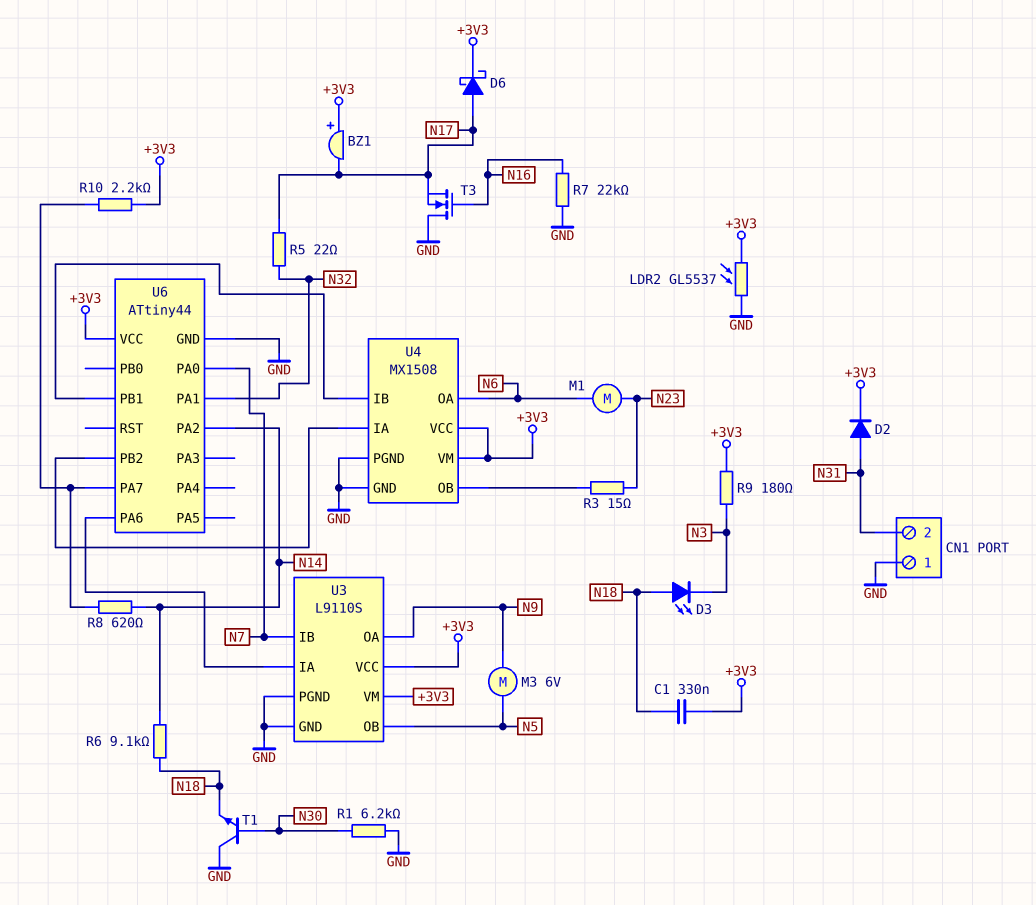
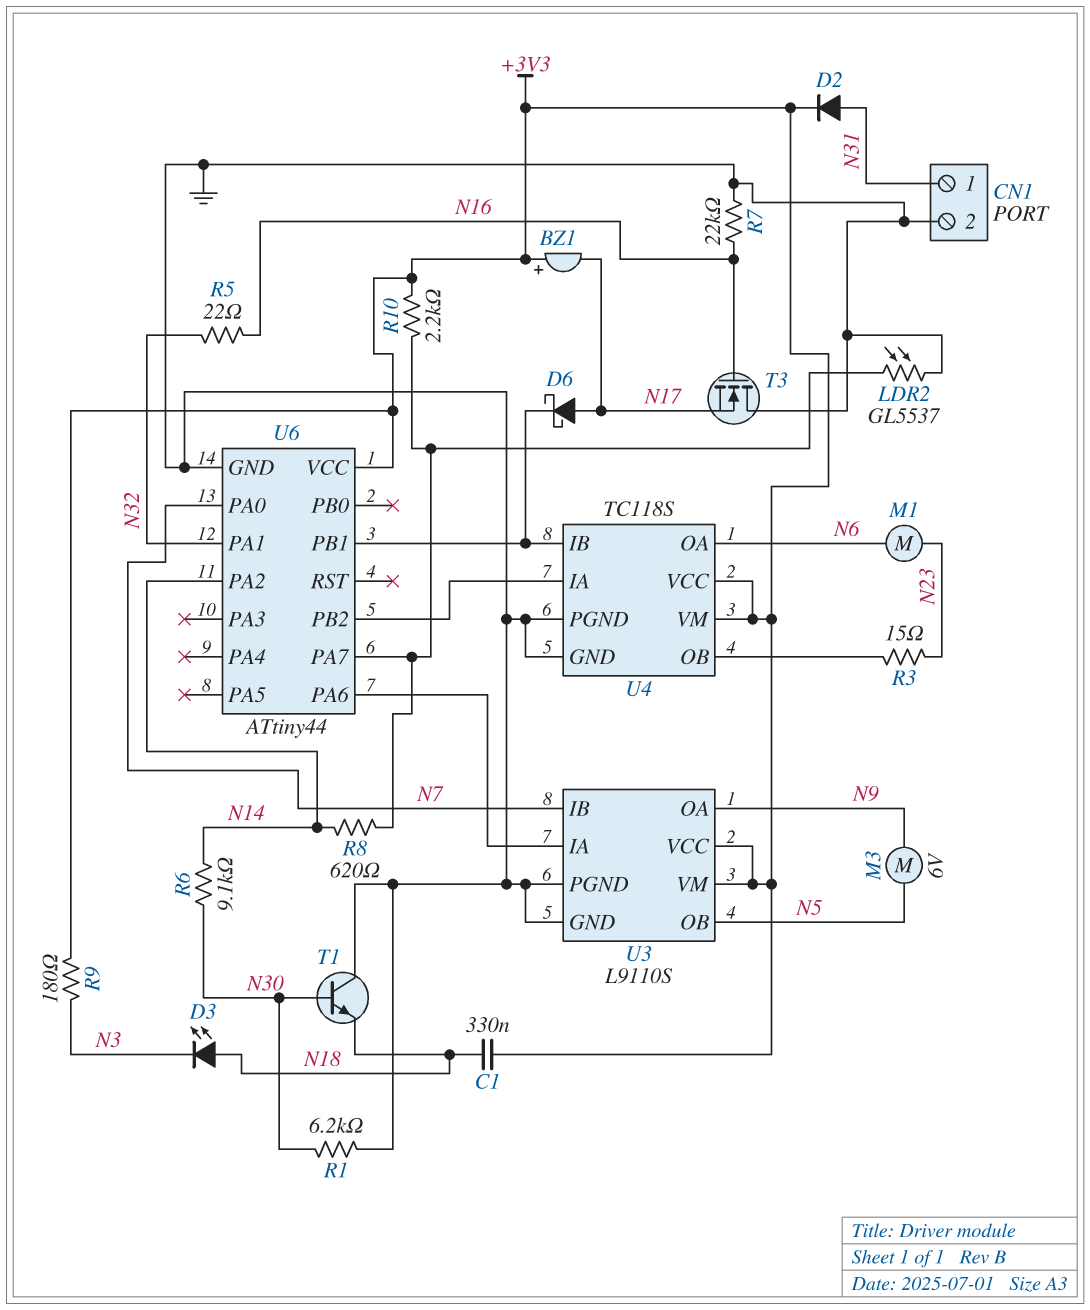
CN1 pin 1: GND -> N31
CN1 pin 2: N31 -> GND
D6: schottky (A N17, K +3V3) -> schottky (A N17, K U4/IB)
LDR2: GL5537 (+3V3, GND) -> GL5537 (GND, U6/PA7)
R5: 22 (N17, N32) -> 22 (N16, N32)
R6: 9.1k (N14, N18) -> 9.1k (N14, N30)
U4: MX1508 -> TC118S

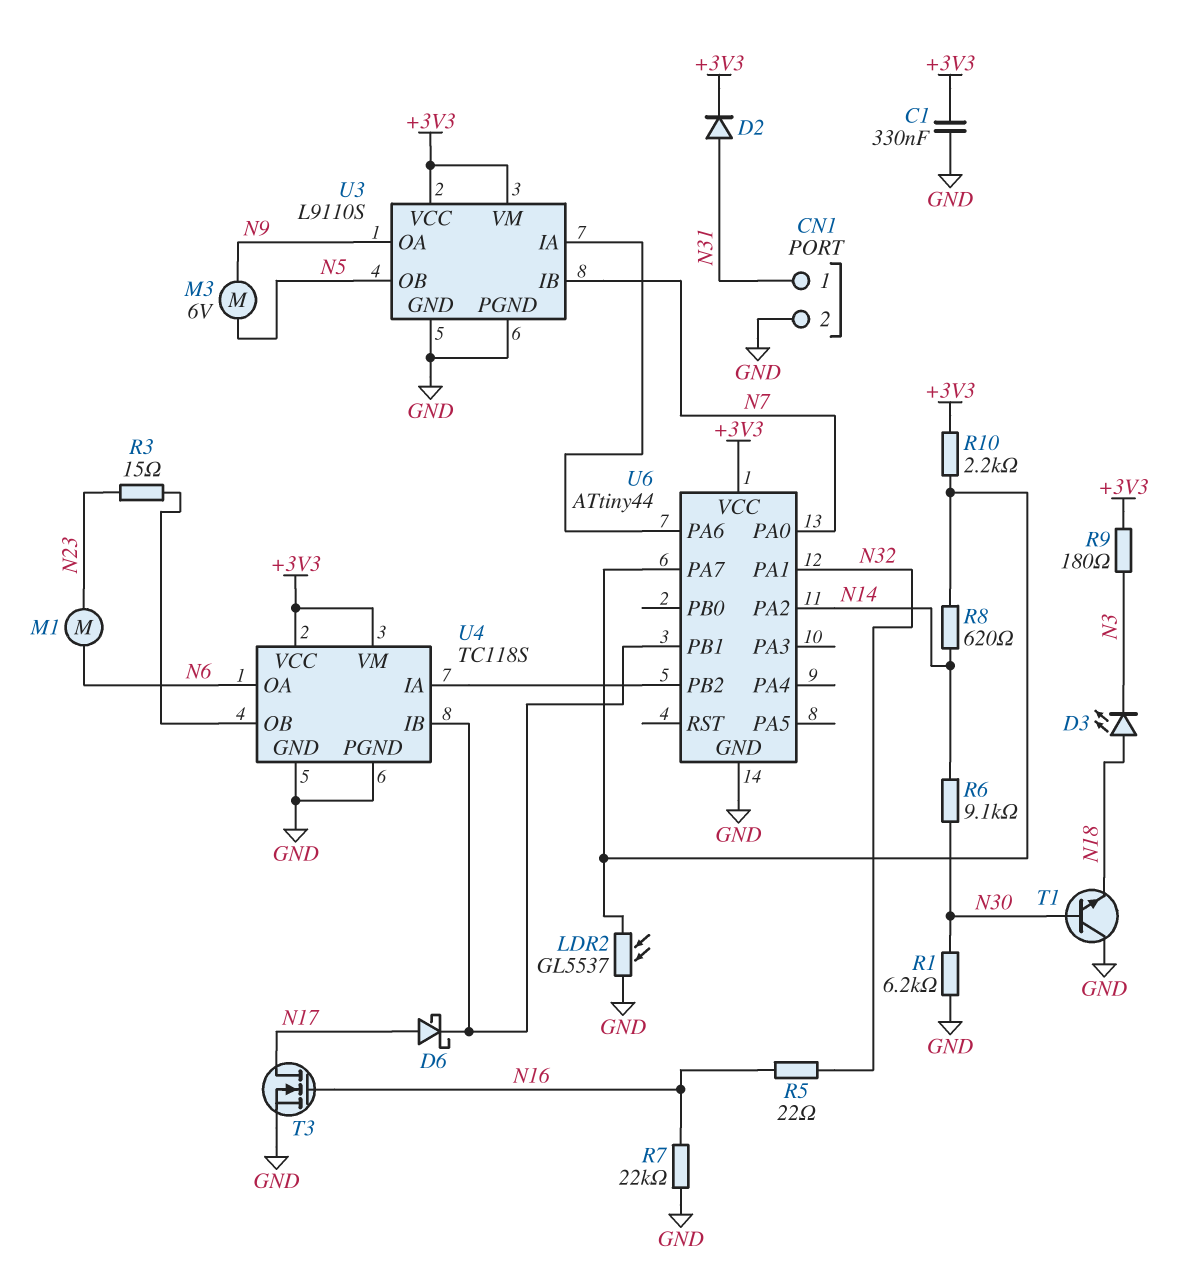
BZ1: buzzer (plus +3V3, minus N17) -> none
C1: 330nF (+3V3, N18) -> 330nF (+3V3, GND)
T3: NMOS (G N16, D GND, S N17) -> NMOS (G N16, D N17, S GND)

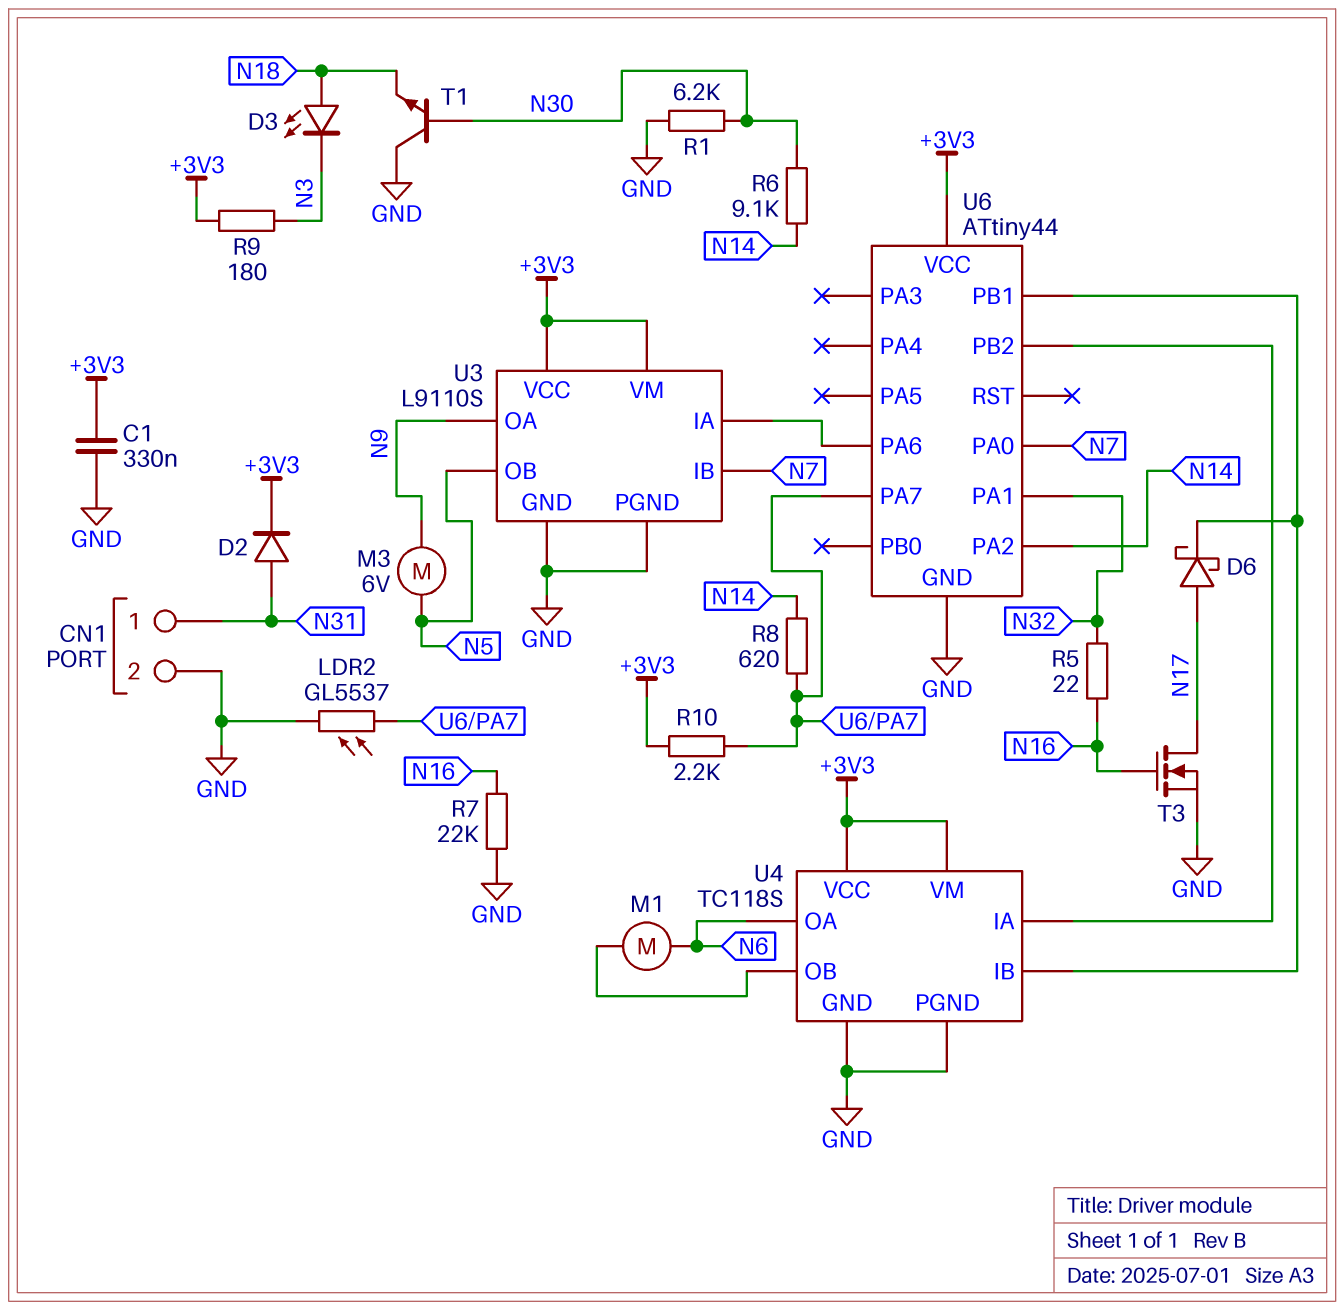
M1: motor (N6, N23) -> motor (N6, U4/OB)
R3: 15 (N23, U4/OB) -> none

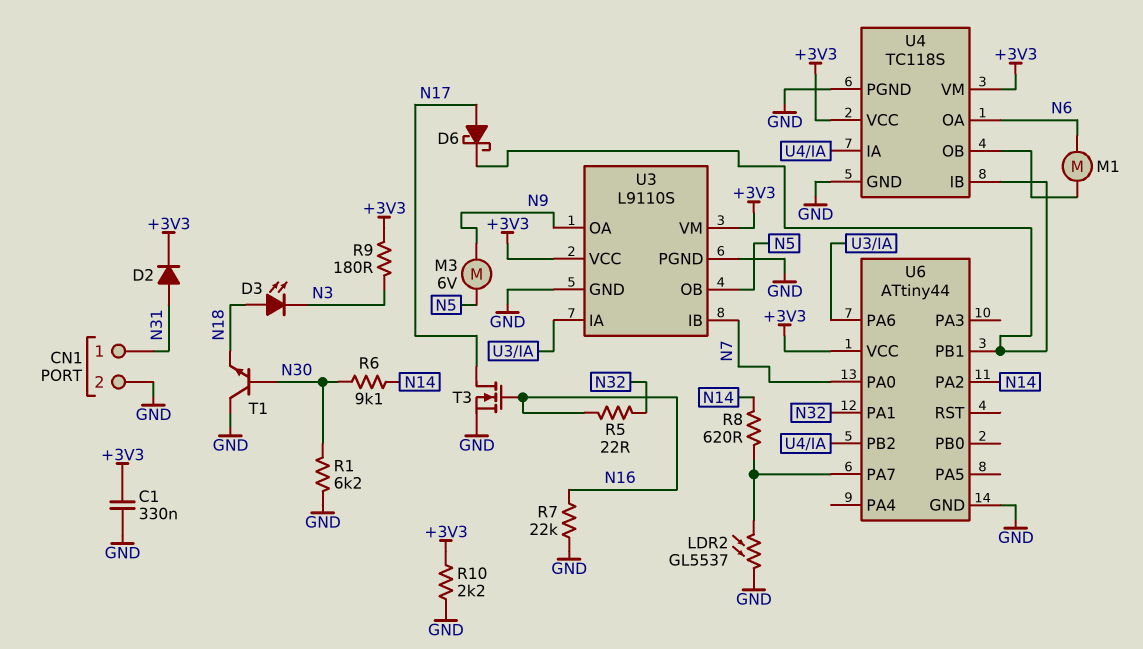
R10: 2.2k (+3V3, U6/PA7) -> 2.2k (+3V3, GND)

